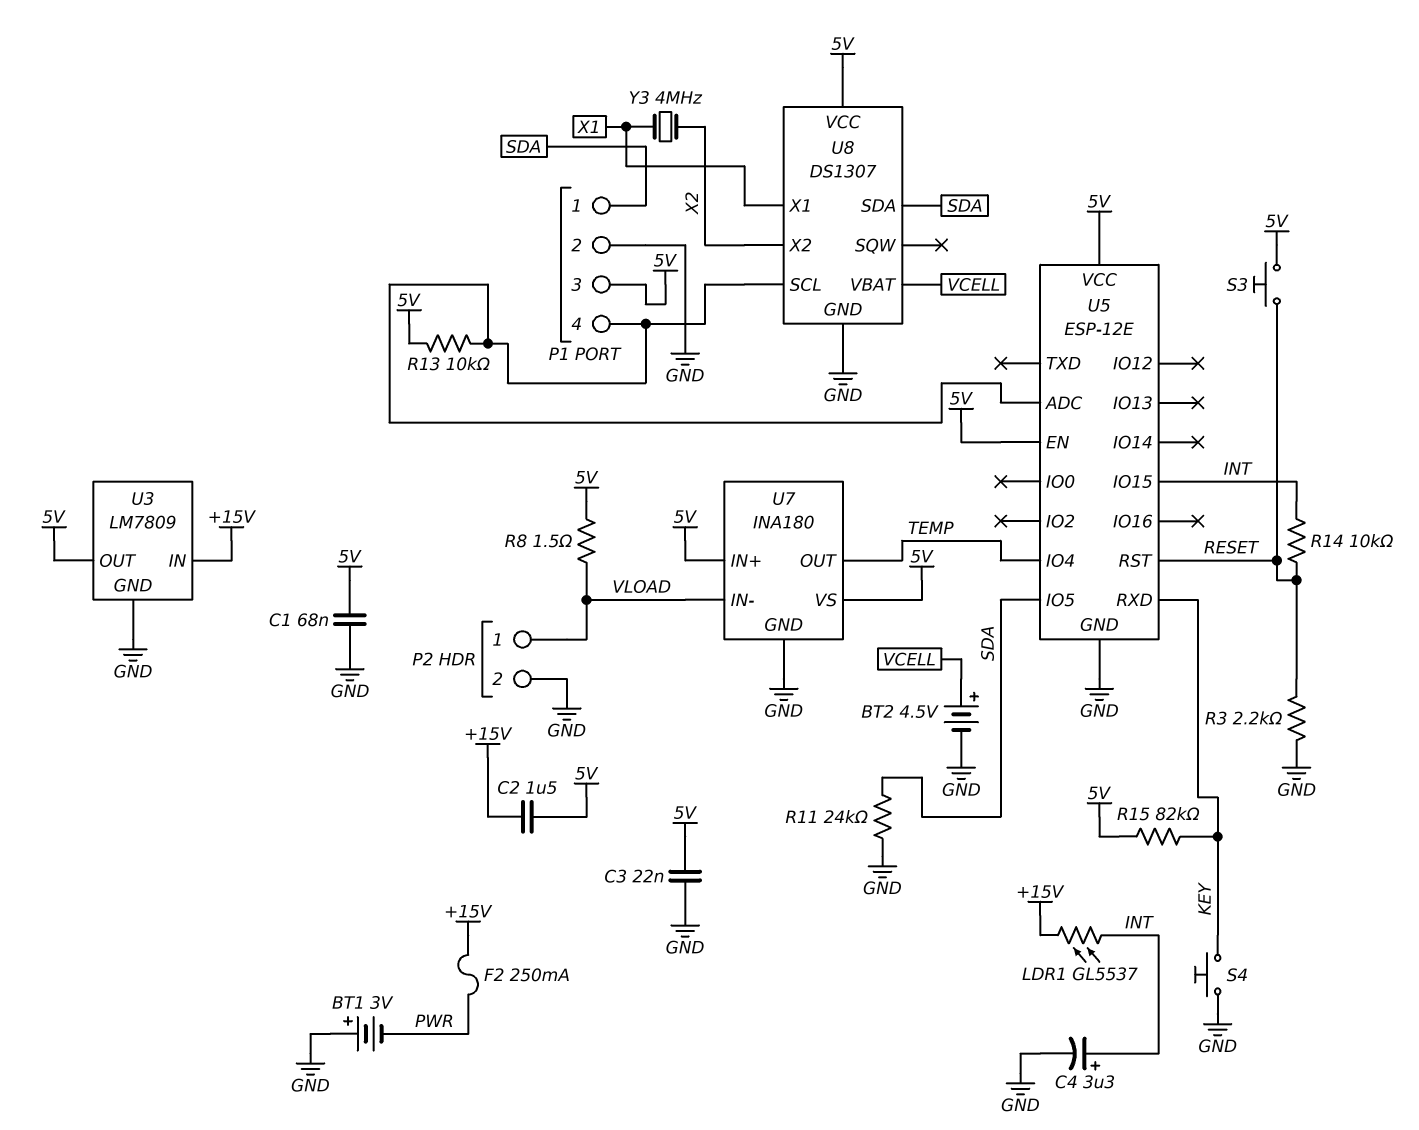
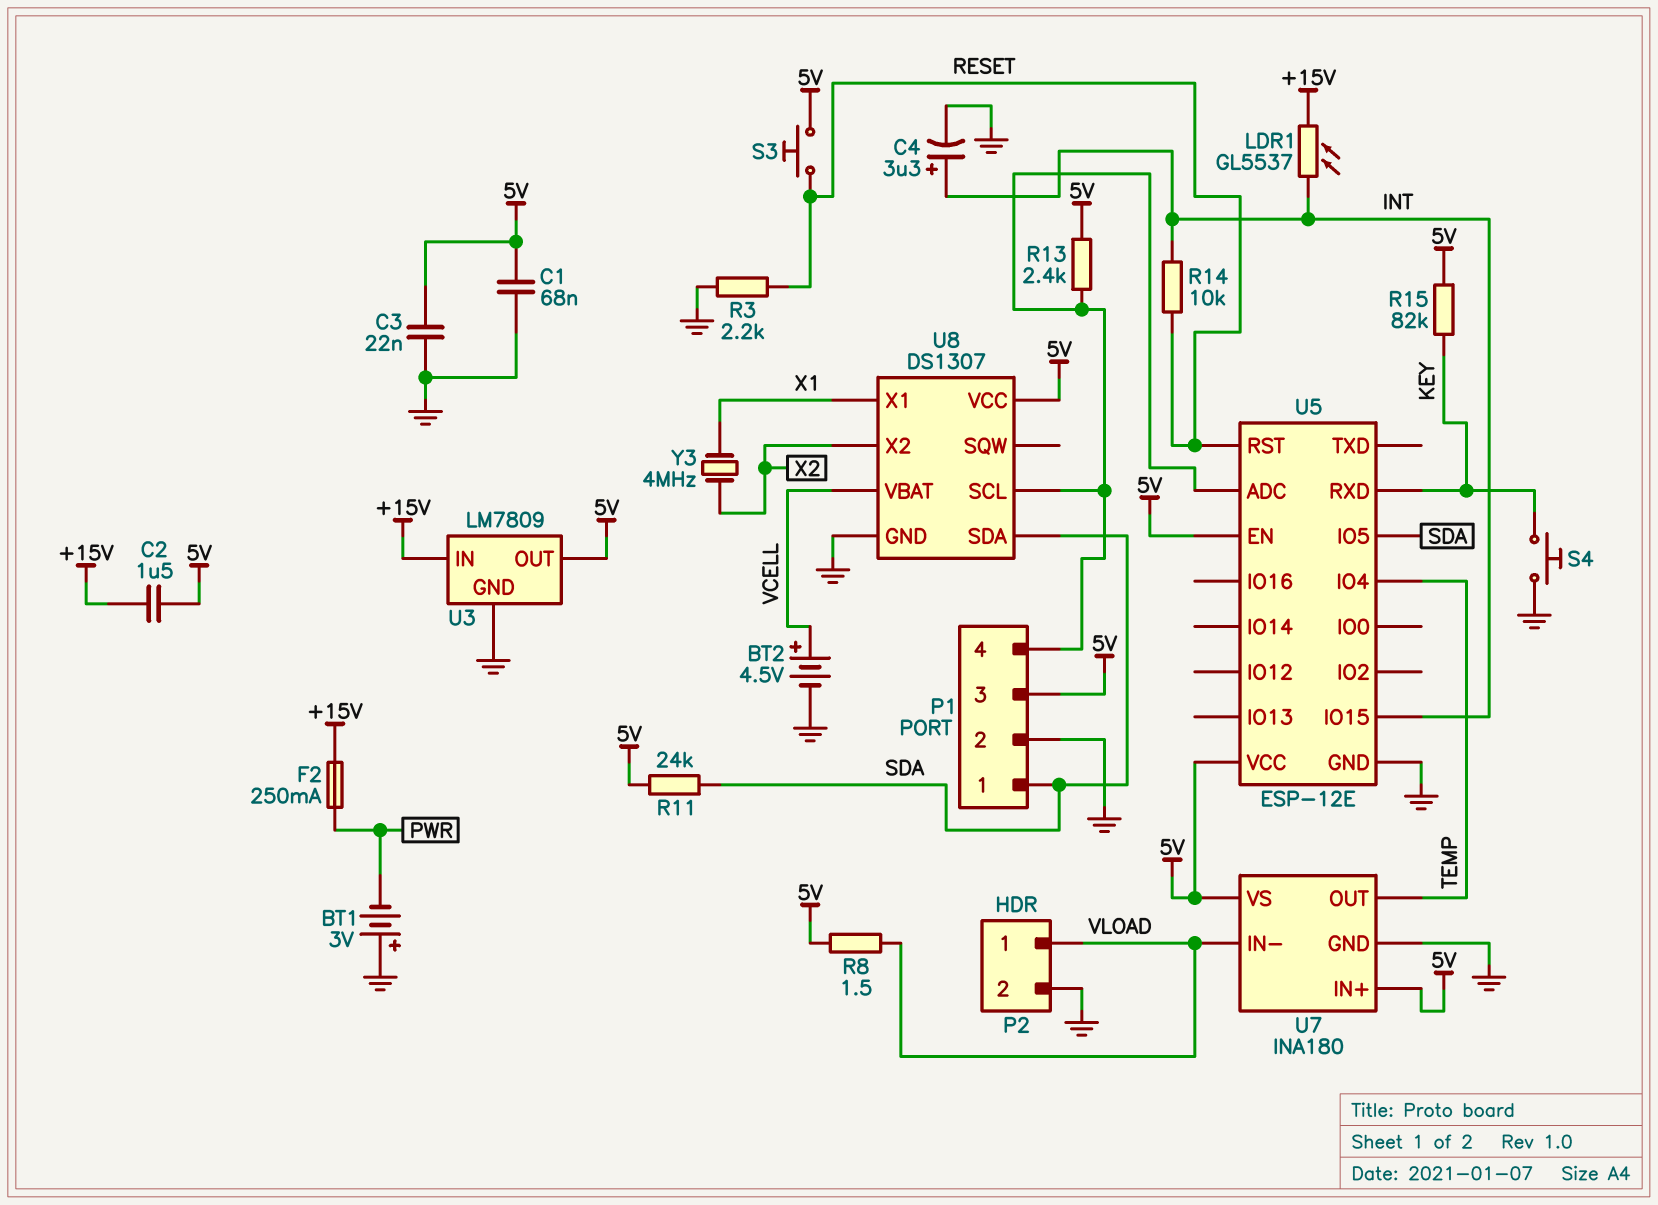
R11: 24k (GND, SDA) -> 24k (5V, SDA)
R13: 10k (5V, P1/4) -> 2.4k (5V, P1/4)

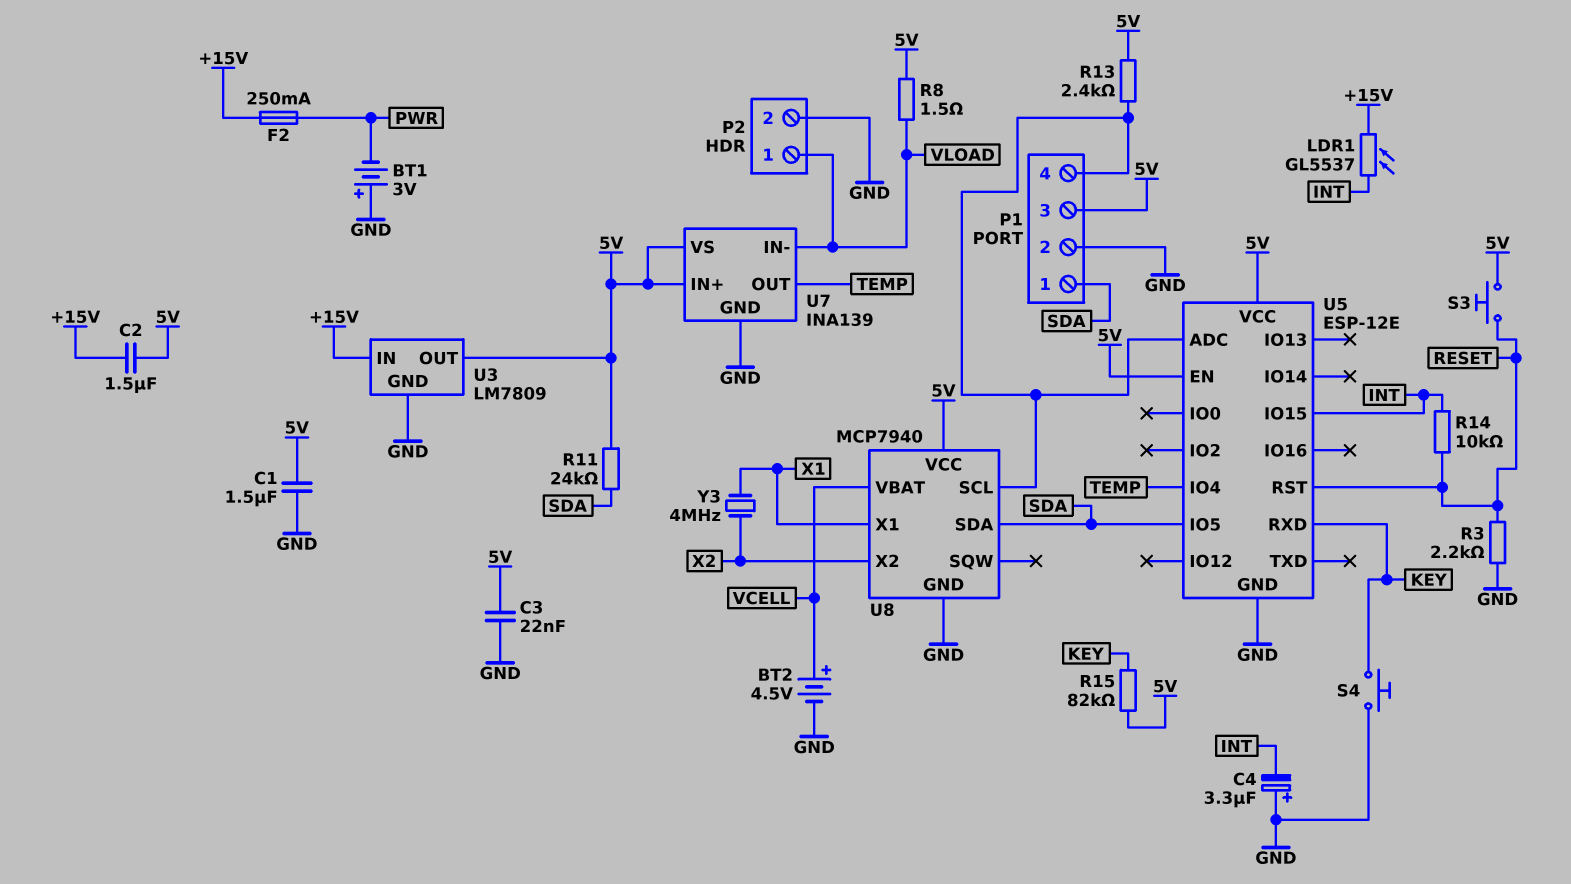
C1: 68nF (5V, GND) -> 1.5uF (5V, GND)
C4: 3.3uF (plus INT, minus GND) -> 3.3uF (plus GND, minus INT)
U7: INA180 -> INA139
U8: DS1307 -> MCP7940

